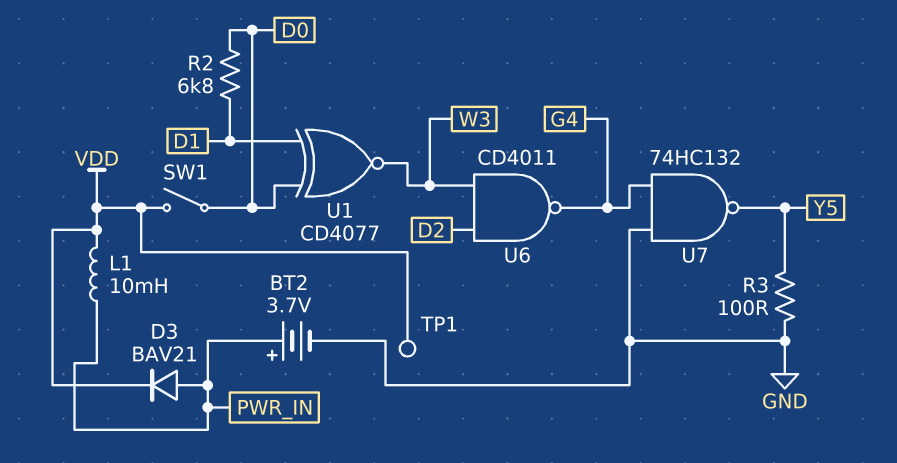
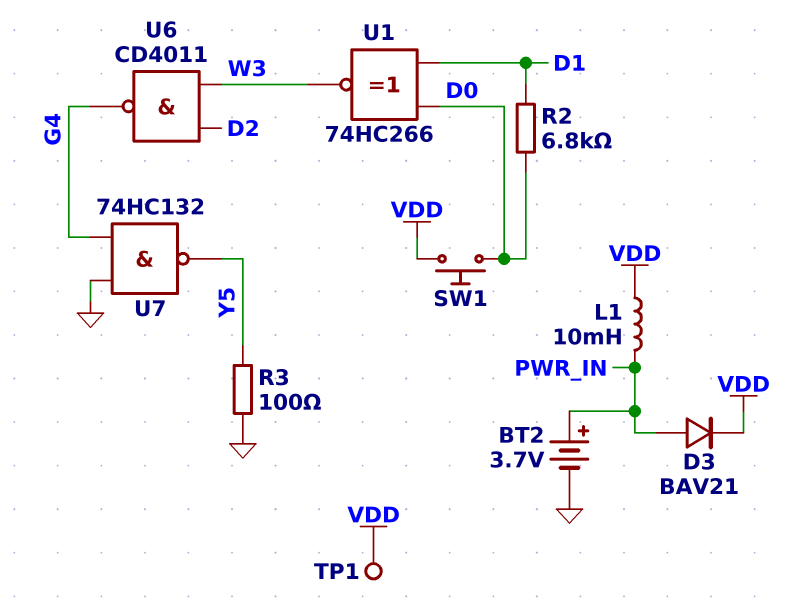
SW1: switch (D0, VDD) -> button (D0, VDD)
U1: XNOR CD4077 (in D0, in D1, out W3) -> XNOR 74HC266 (in D0, in D1, out W3)

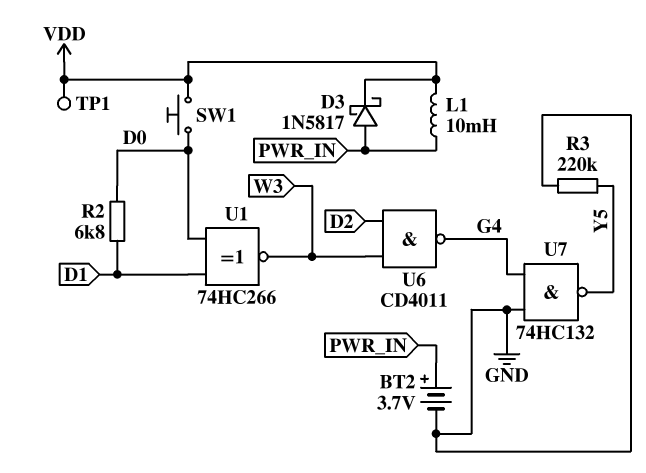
D3: diode BAV21 (A PWR_IN, K VDD) -> schottky 1N5817 (A PWR_IN, K VDD)
R3: 100 (GND, Y5) -> 220k (GND, Y5)

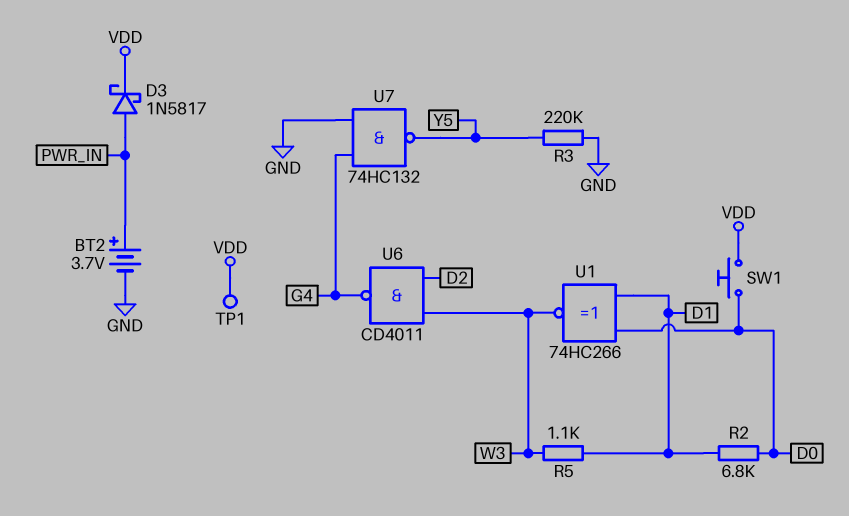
L1: 10mH (PWR_IN, VDD) -> none
R5: none -> 1.1k (D1, W3)

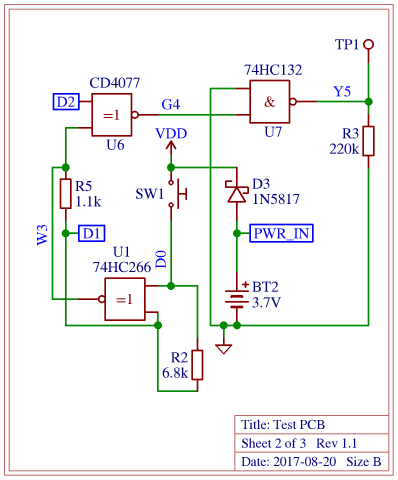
TP1: test point (VDD) -> test point (Y5)
U6: NAND CD4011 (in D2, in W3, out G4) -> XNOR CD4077 (in D2, in W3, out G4)

